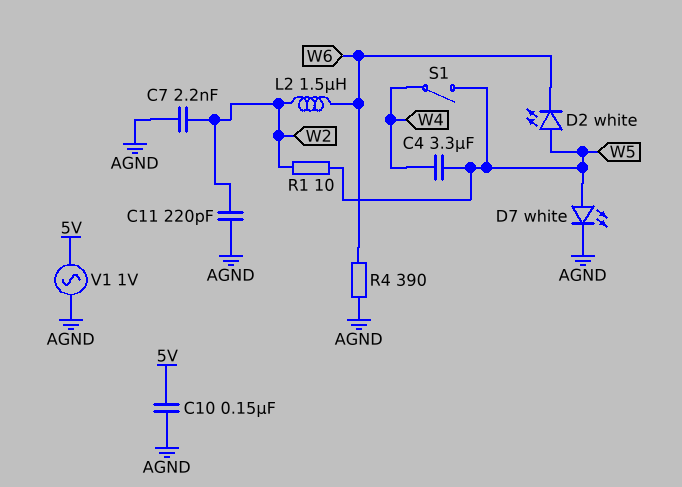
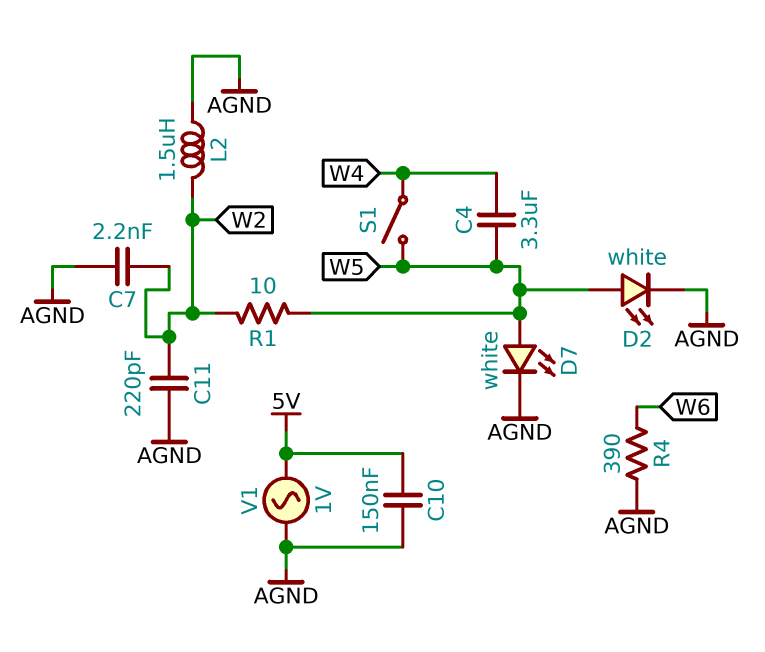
D2: LED white (A W5, K W6) -> LED white (A W5, K AGND)
L2: 1.5uH (W2, W6) -> 1.5uH (AGND, W2)

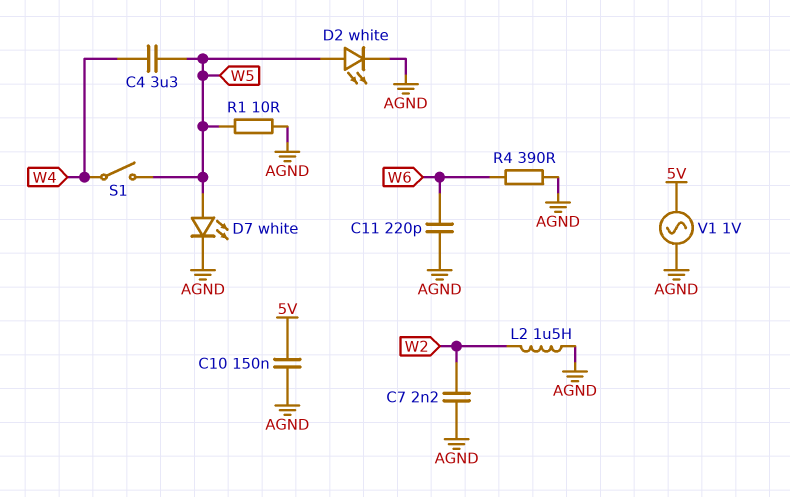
C11: 220pF (AGND, W2) -> 220pF (AGND, W6)
R1: 10 (W2, W5) -> 10 (AGND, W5)

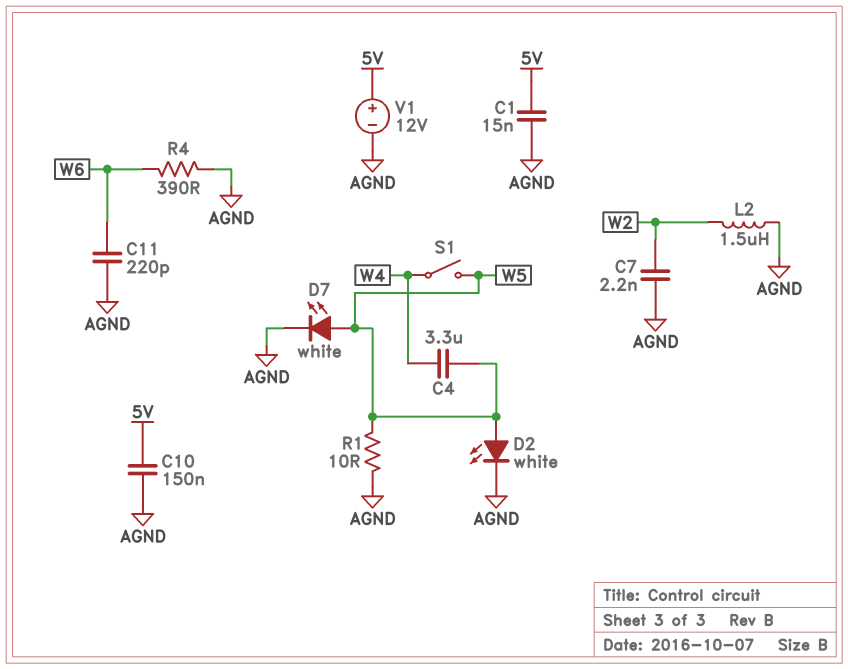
C1: none -> 15nF (5V, AGND)
V1: AC 1V (5V, AGND) -> 12V (plus 5V, minus AGND)

